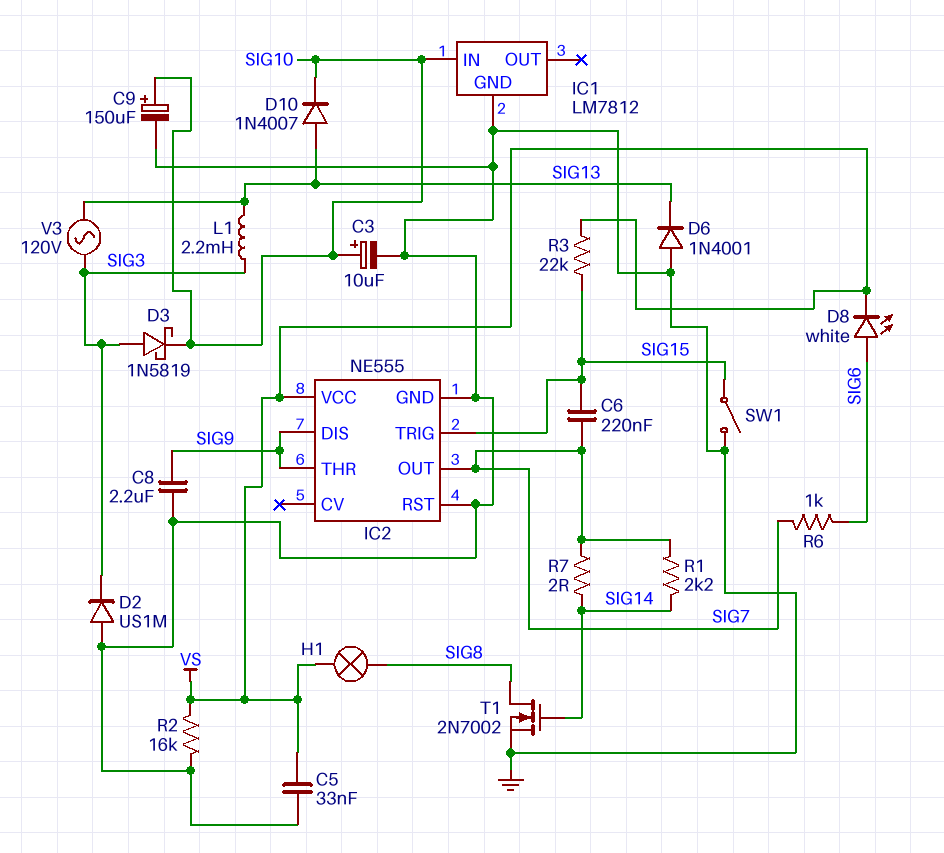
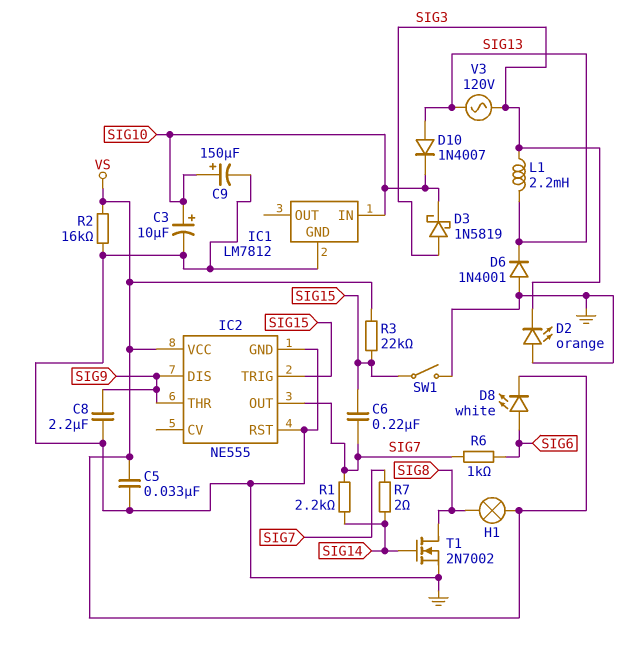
D2: diode US1M (A GND, K SIG3) -> LED orange (A GND, K SIG3)

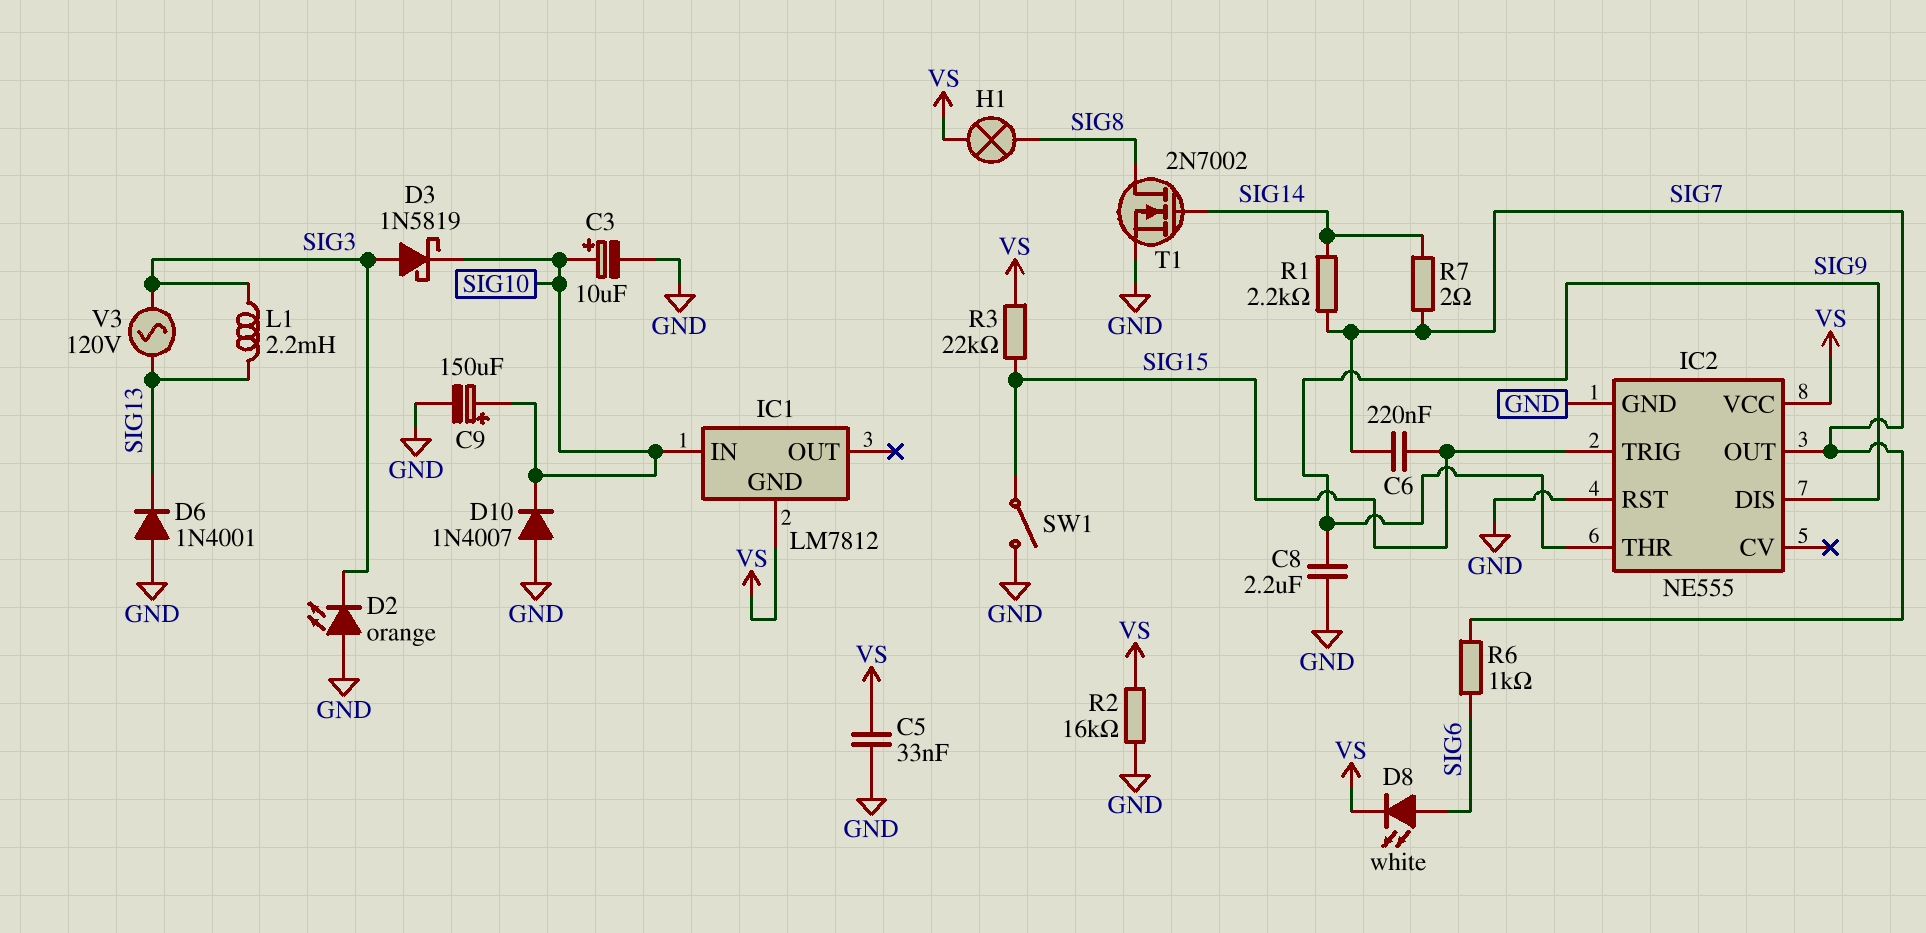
D10: diode 1N4007 (A SIG13, K SIG10) -> diode 1N4007 (A GND, K SIG10)
IC1 pin GND: GND -> VS

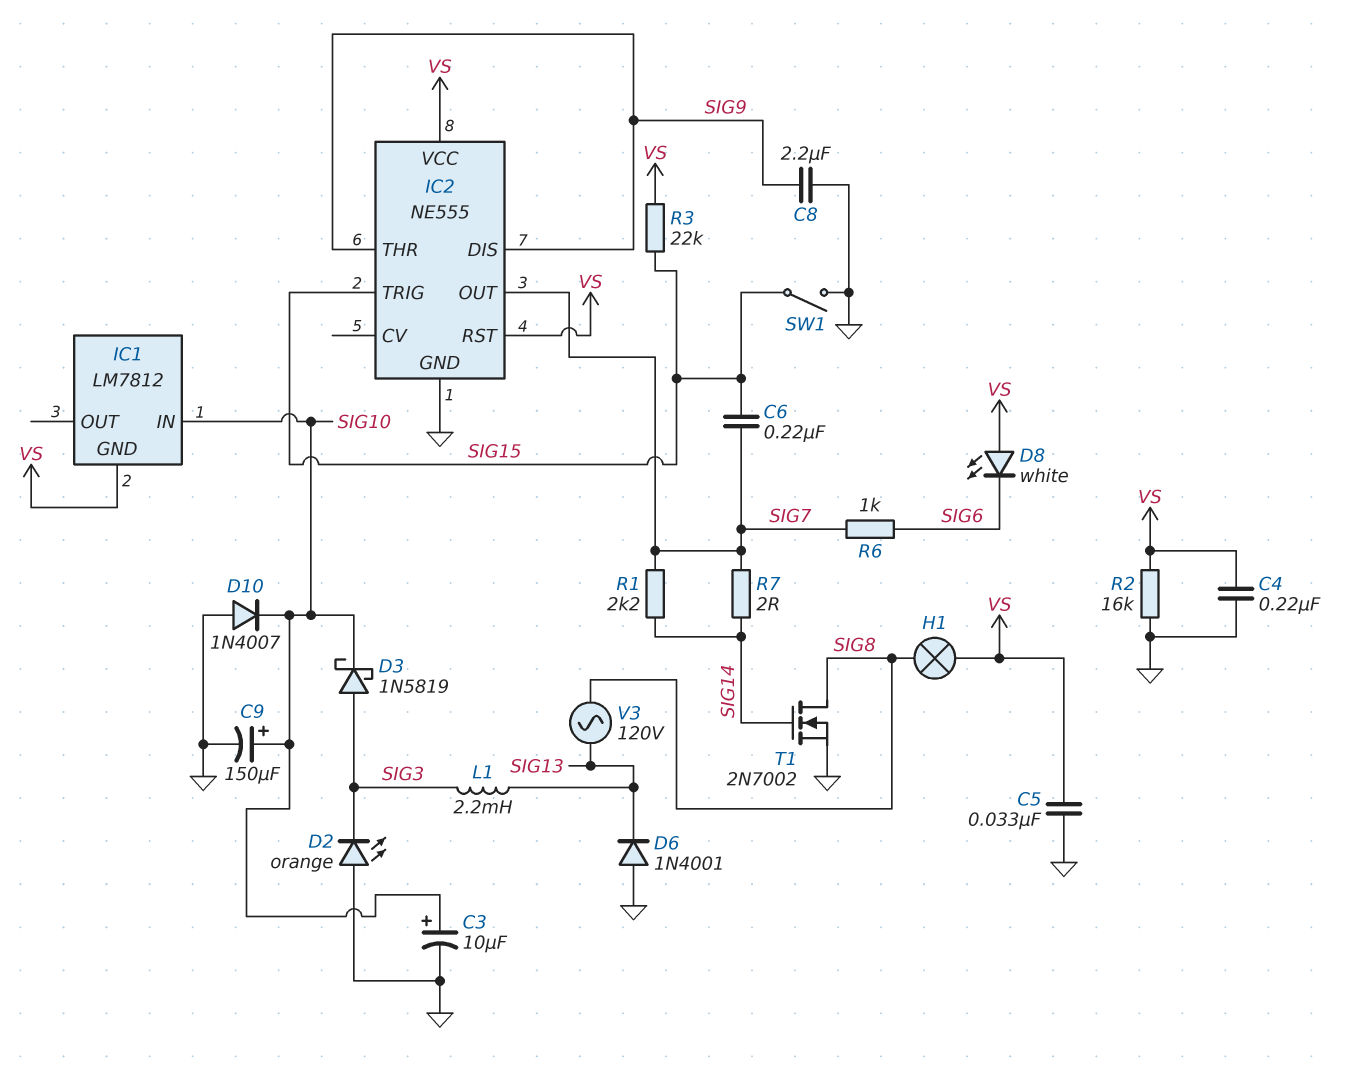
C4: none -> 220nF (GND, VS)
D8: LED white (A SIG6, K VS) -> LED white (A VS, K SIG6)
IC2 pin RST: GND -> VS
V3: AC 120V (SIG3, SIG13) -> AC 120V (SIG8, SIG13)

